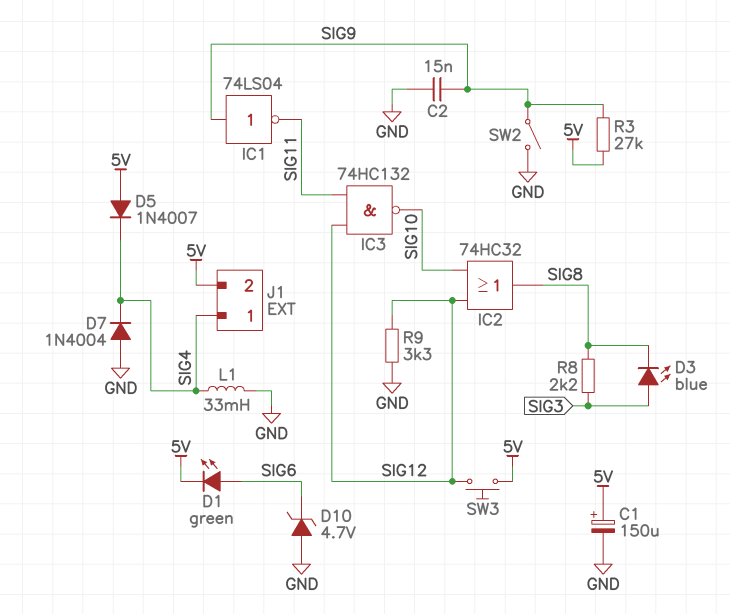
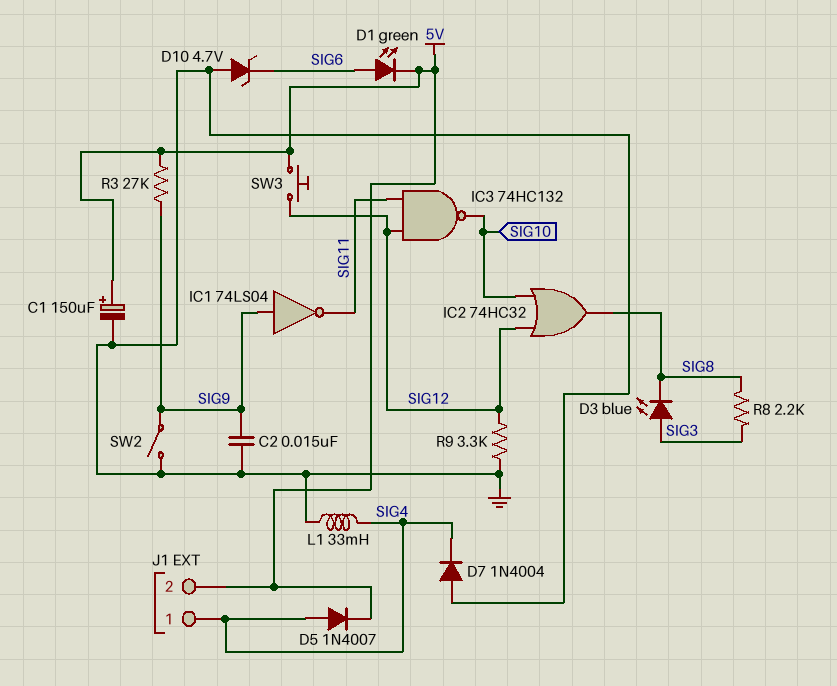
D5: diode 1N4007 (A 5V, K SIG4) -> diode 1N4007 (A SIG4, K 5V)

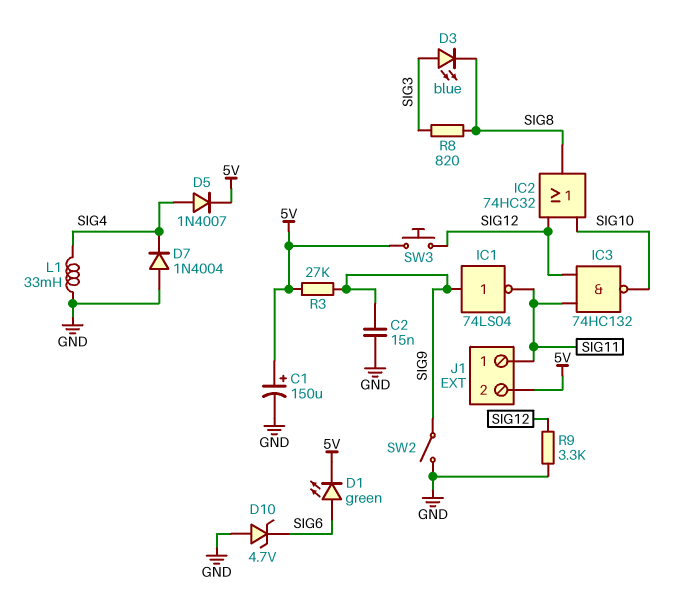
J1 pin 1: SIG4 -> SIG11
R8: 2.2k (SIG3, SIG8) -> 820 (SIG3, SIG8)

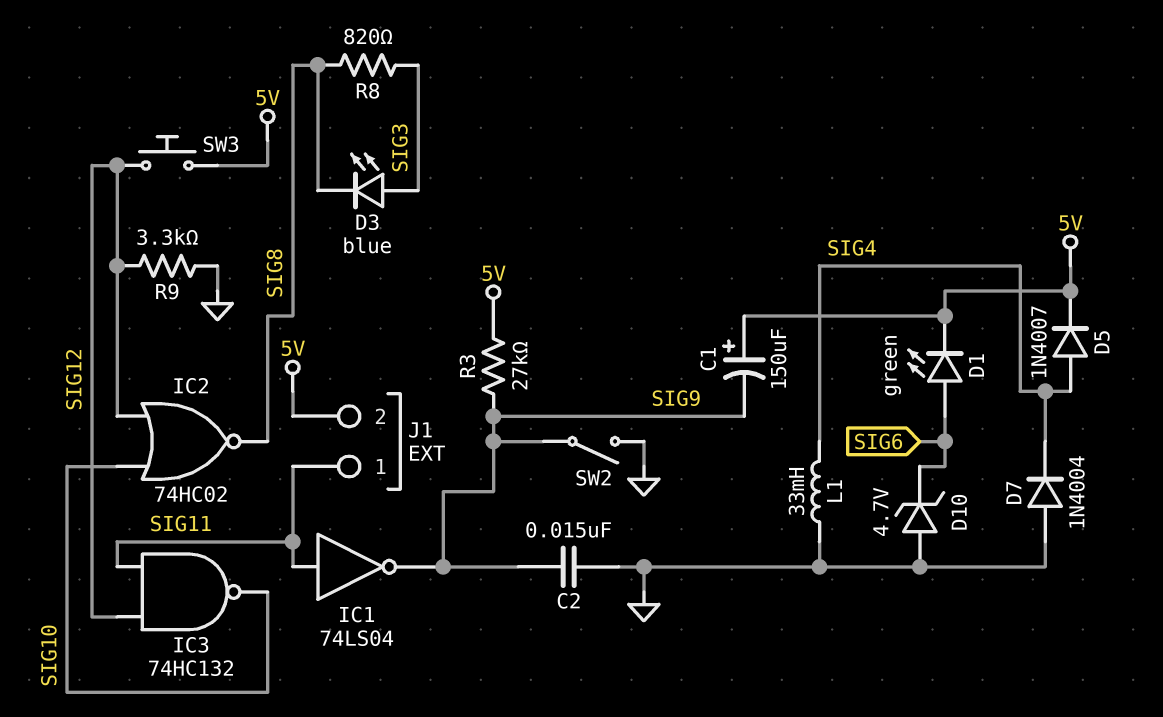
C1: 150uF (plus 5V, minus GND) -> 150uF (plus 5V, minus SIG9)
IC1: NOT 74LS04 (in SIG9, out SIG11) -> NOT 74LS04 (in SIG11, out SIG9)
IC2: OR 74HC32 (in SIG10, in SIG12, out SIG8) -> NOR 74HC02 (in SIG10, in SIG12, out SIG8)

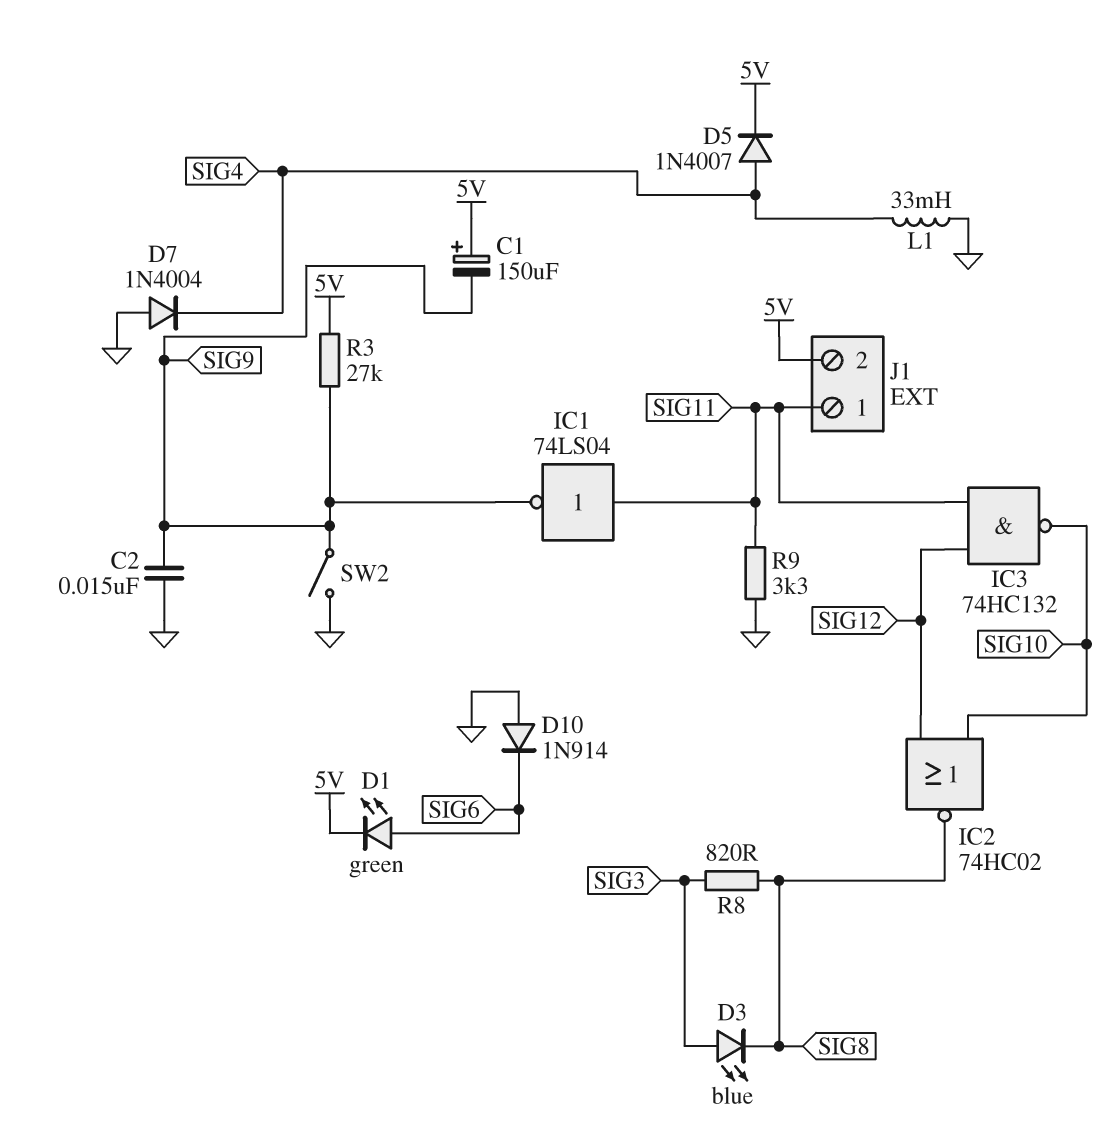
D10: zener 4.7V (A GND, K SIG6) -> diode 1N914 (A GND, K SIG6)
R9: 3.3k (GND, SIG12) -> 3.3k (GND, SIG11)
SW3: button (5V, SIG12) -> none

